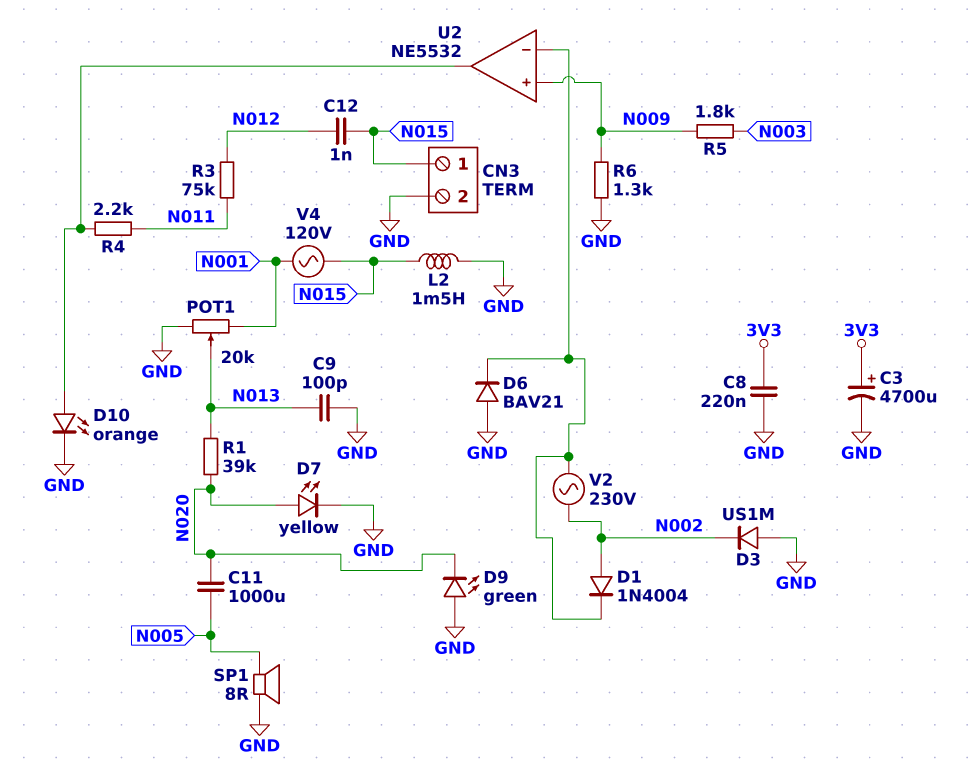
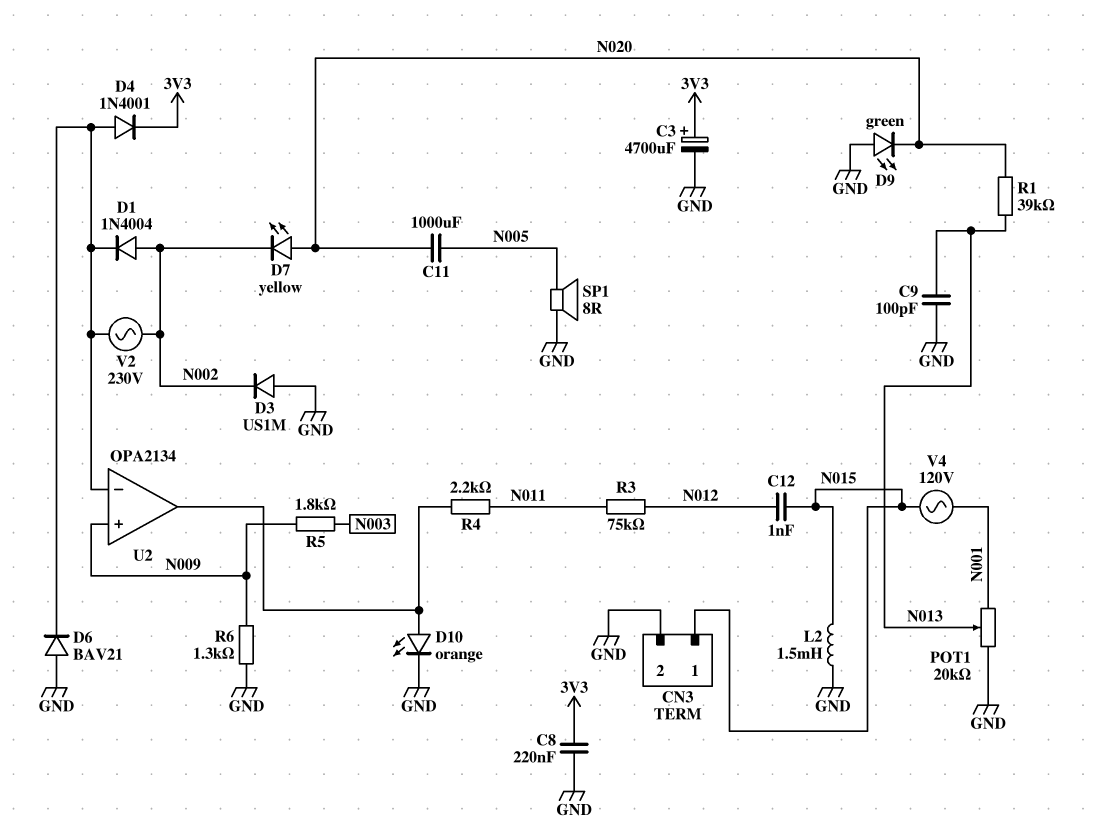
D4: none -> diode 1N4001 (A U2/in-, K 3V3)
D7: LED yellow (A N020, K GND) -> LED yellow (A N020, K N002)
U2: NE5532 -> OPA2134

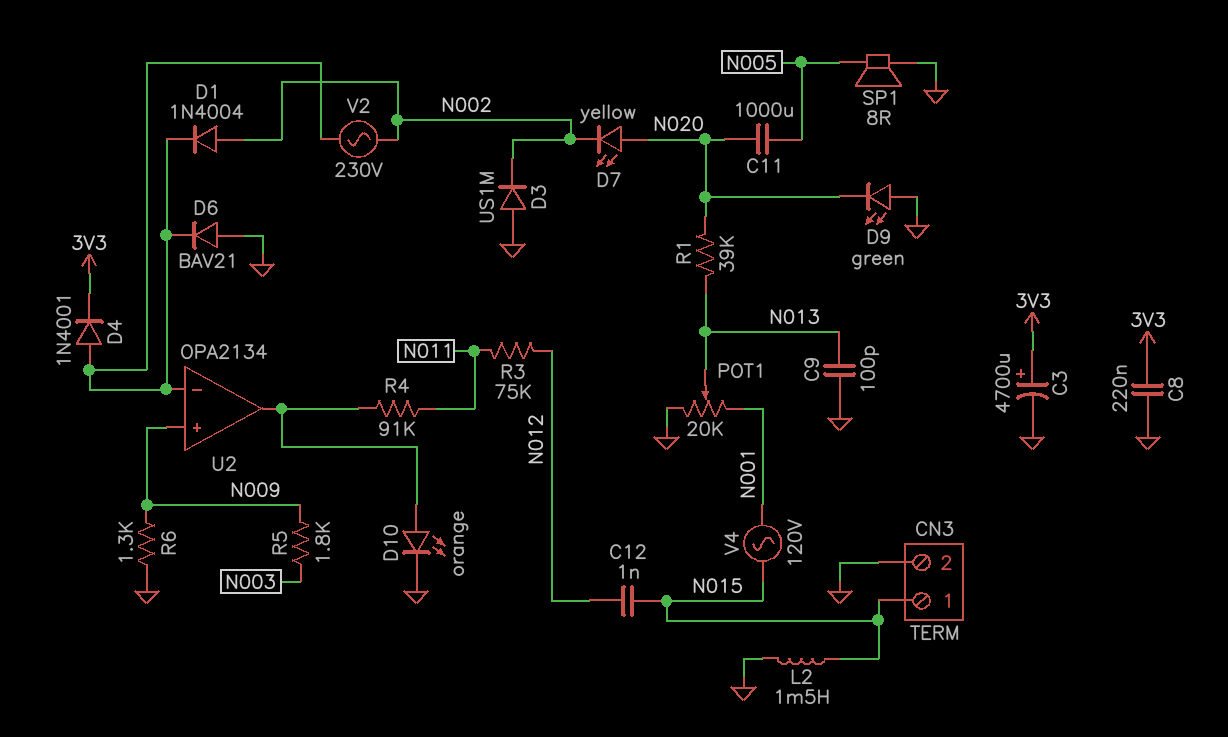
R4: 2.2k (N011, U2/out) -> 91k (N011, U2/out)

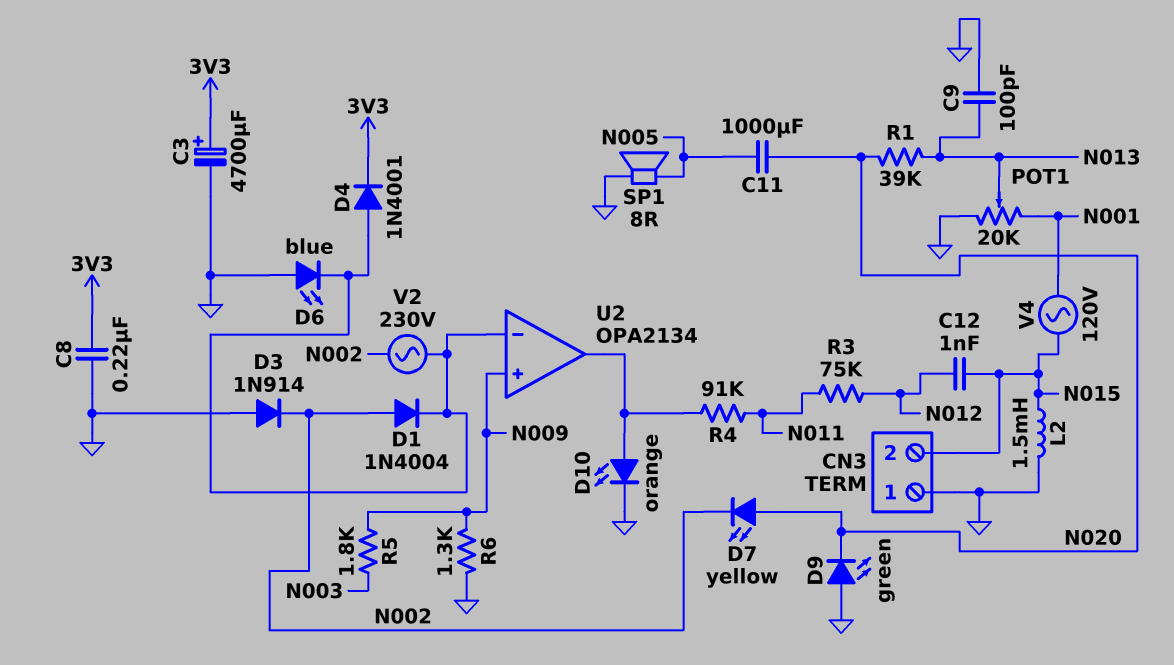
CN3 pin 1: N015 -> GND
CN3 pin 2: GND -> N015
D3: diode US1M (A GND, K N002) -> diode 1N914 (A GND, K N002)
D6: diode BAV21 (A GND, K U2/in-) -> LED blue (A GND, K U2/in-)

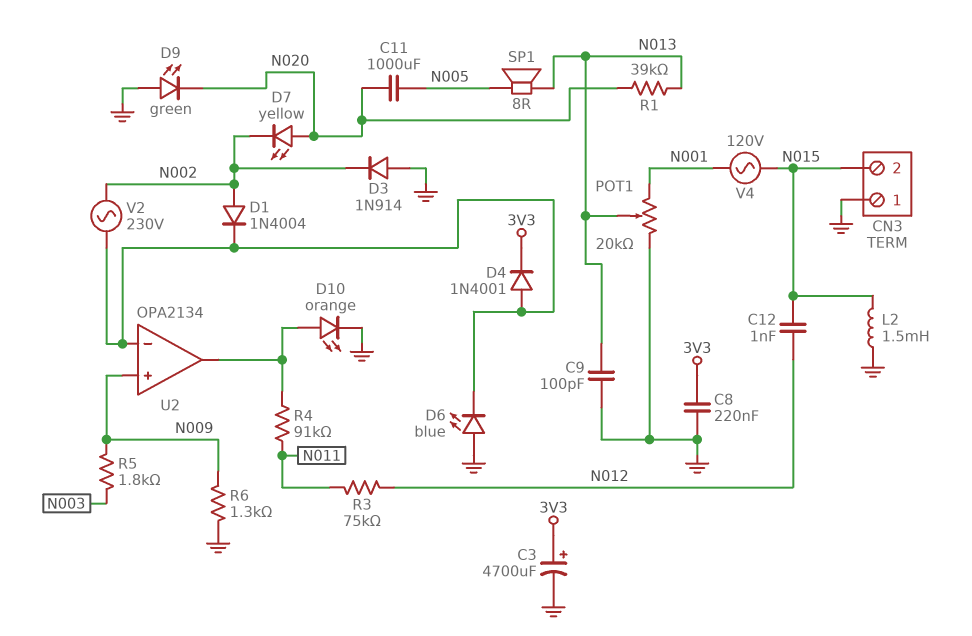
SP1: speaker 8R (GND, N005) -> speaker 8R (N005, N013)

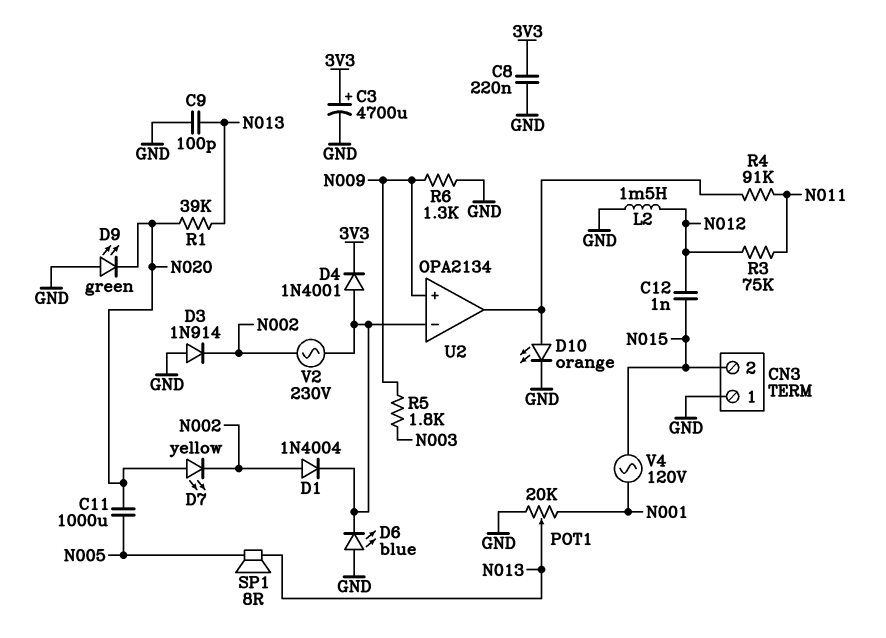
L2: 1.5mH (GND, N015) -> 1.5mH (GND, N012)

